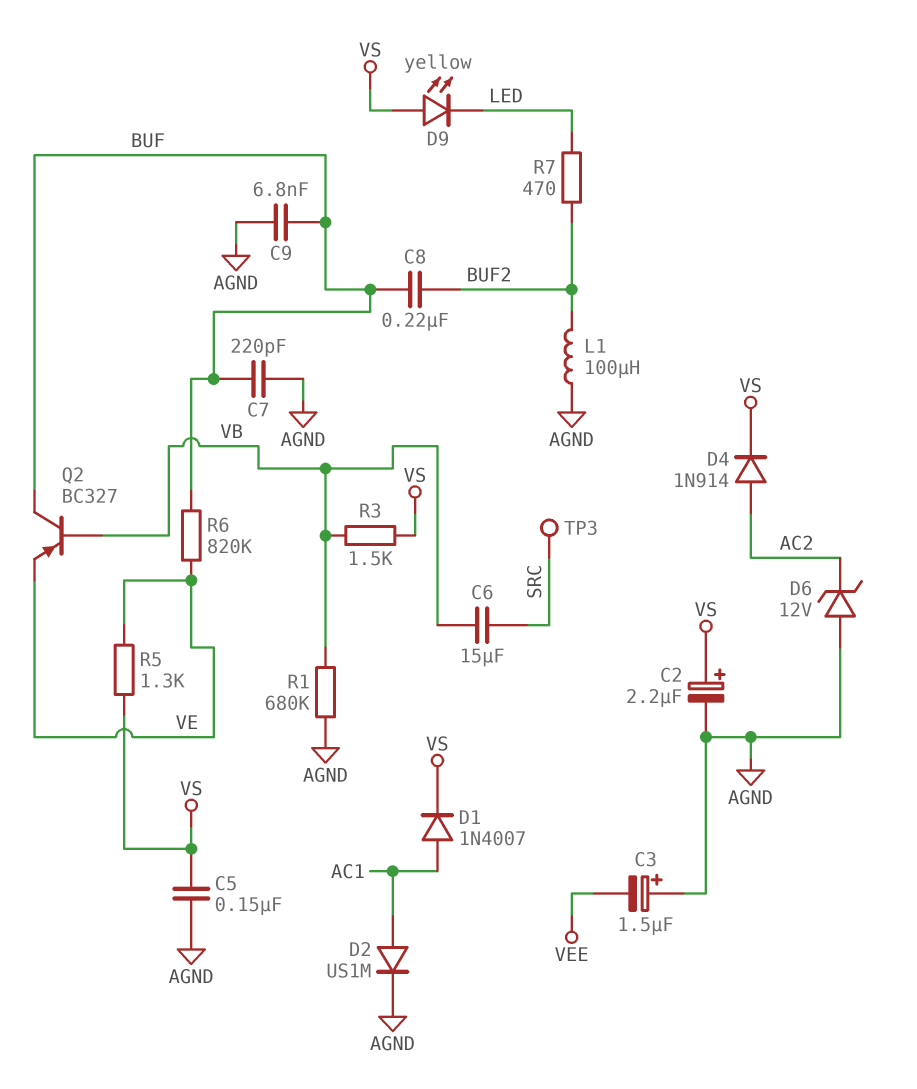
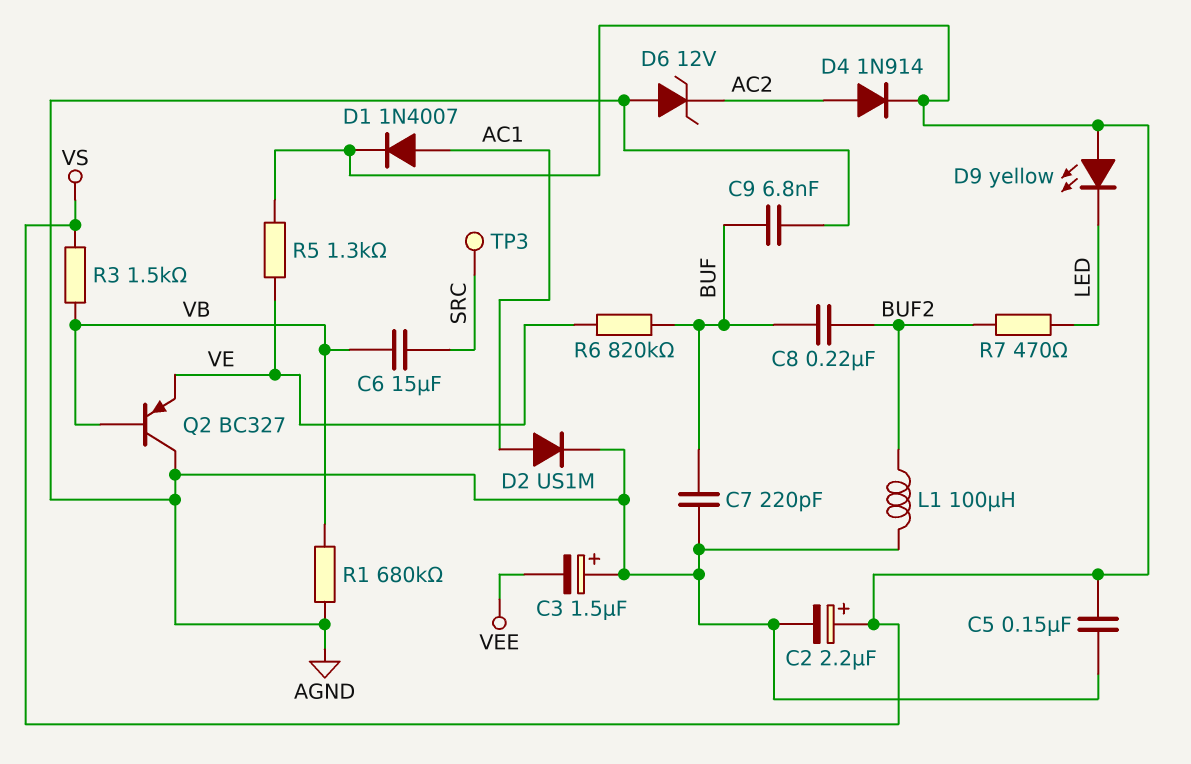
Q2: PNP BC327 (B VB, C BUF, E VE) -> PNP BC327 (B VB, C AGND, E VE)

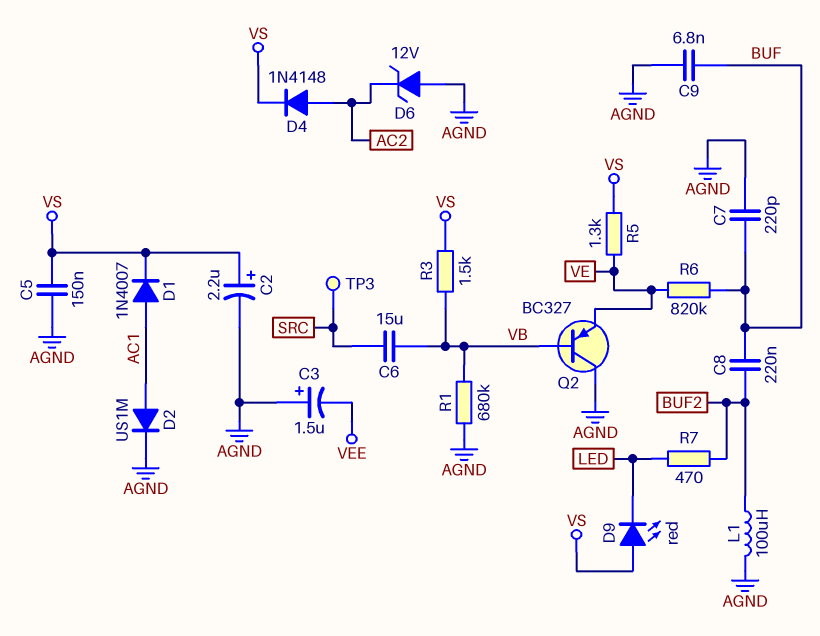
D4: diode 1N914 (A AC2, K VS) -> diode 1N4148 (A AC2, K VS)
D9: LED yellow (A VS, K LED) -> LED red (A VS, K LED)

